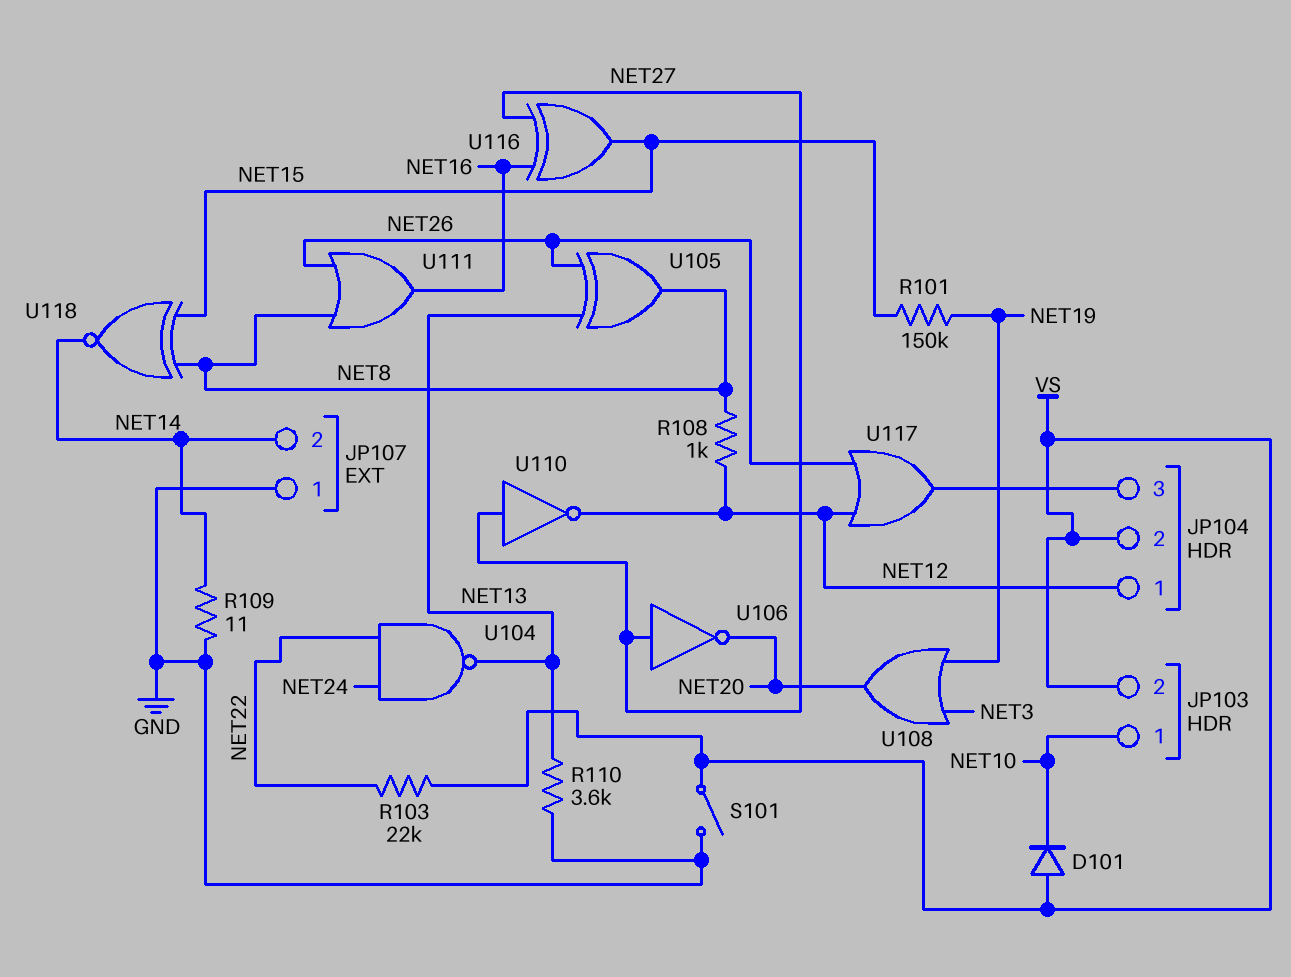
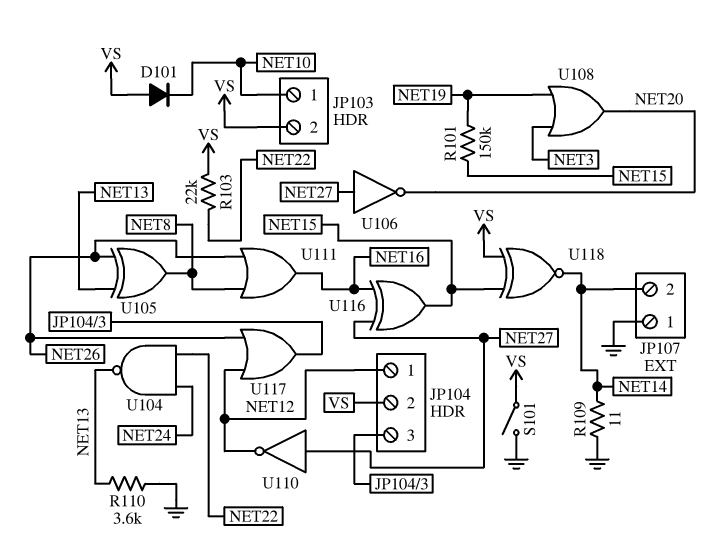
R108: 1k (NET8, NET12) -> none
U118: XNOR (in NET8, in NET15, out NET14) -> XNOR (in NET15, in VS, out NET14)

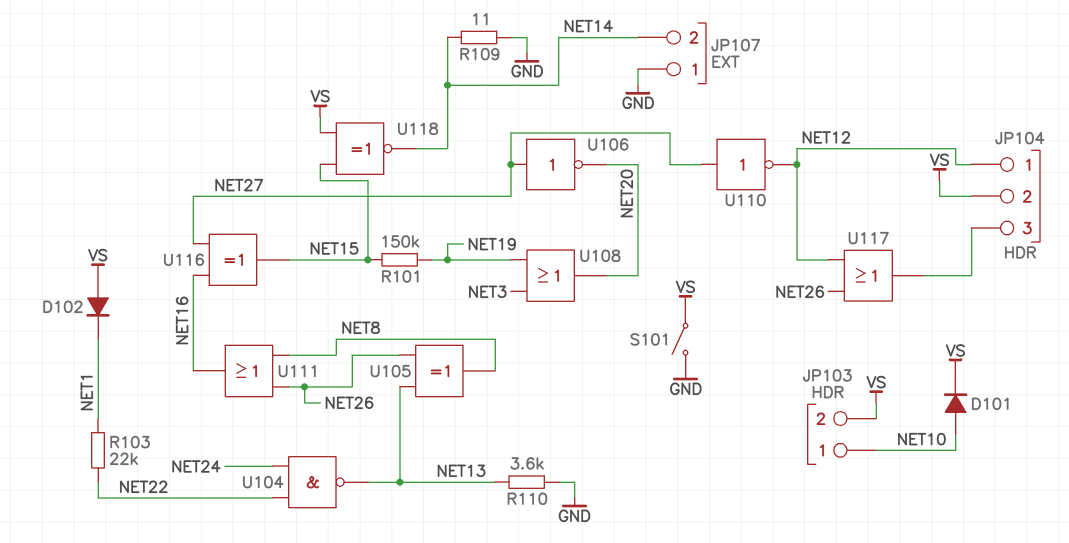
D101: diode (A VS, K NET10) -> diode (A NET10, K VS)
D102: none -> diode (A VS, K NET1)
R103: 22k (NET22, VS) -> 22k (NET1, NET22)

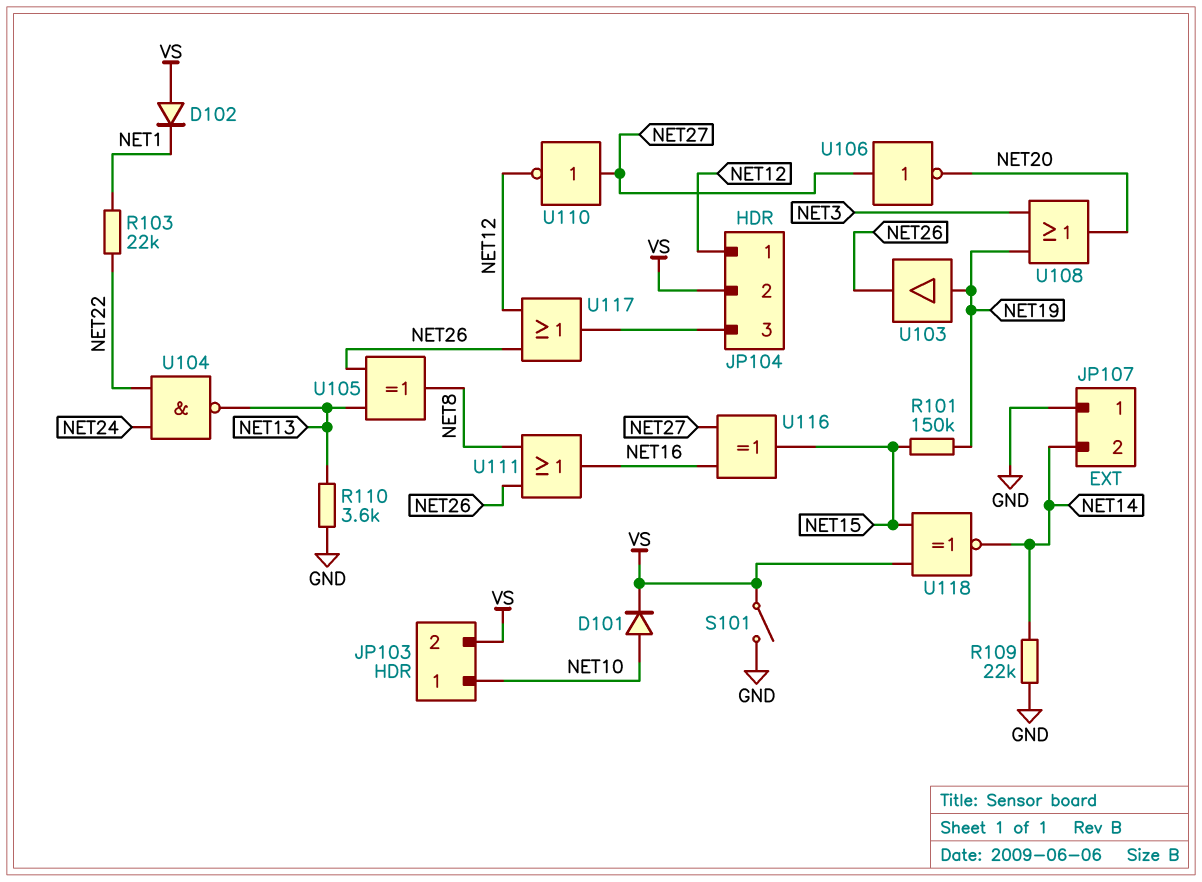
R109: 11 (GND, NET14) -> 22k (GND, NET14)
U103: none -> buffer (in NET19, out NET26)

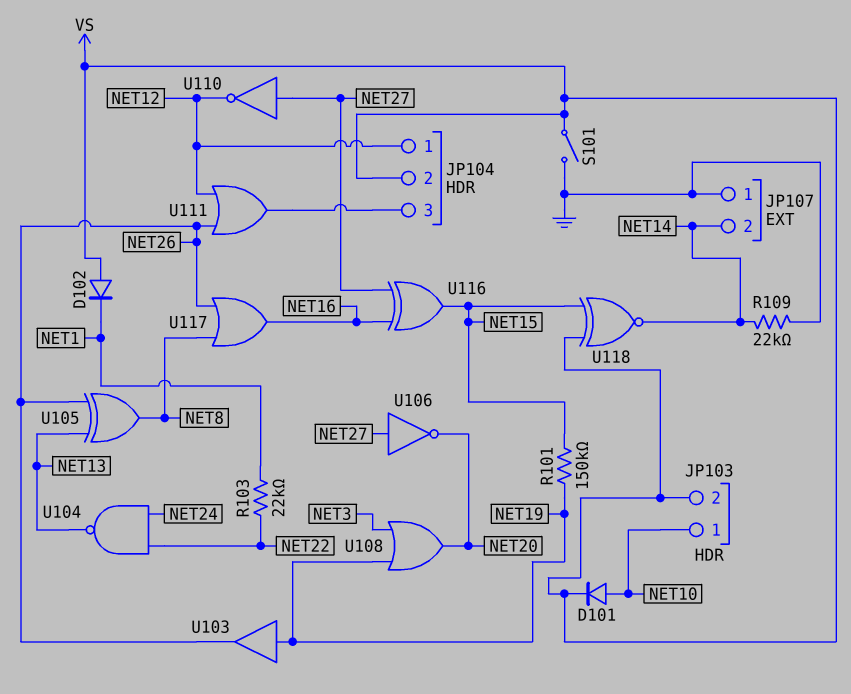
R110: 3.6k (GND, NET13) -> none
U111: OR (in NET8, in NET26, out NET16) -> OR (in NET12, in NET26, out JP104/3)
U117: OR (in NET12, in NET26, out JP104/3) -> OR (in NET8, in NET26, out NET16)

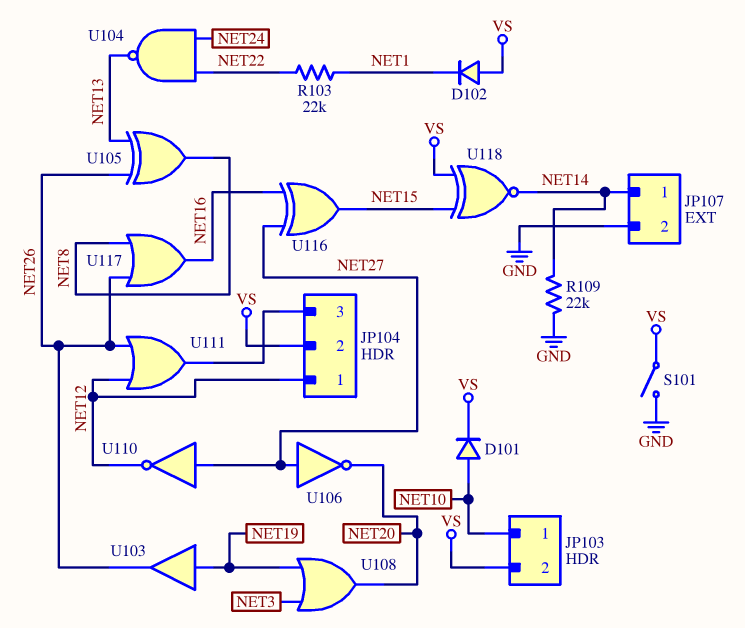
JP107 pin 1: GND -> NET14
JP107 pin 2: NET14 -> GND
R101: 150k (NET15, NET19) -> none

